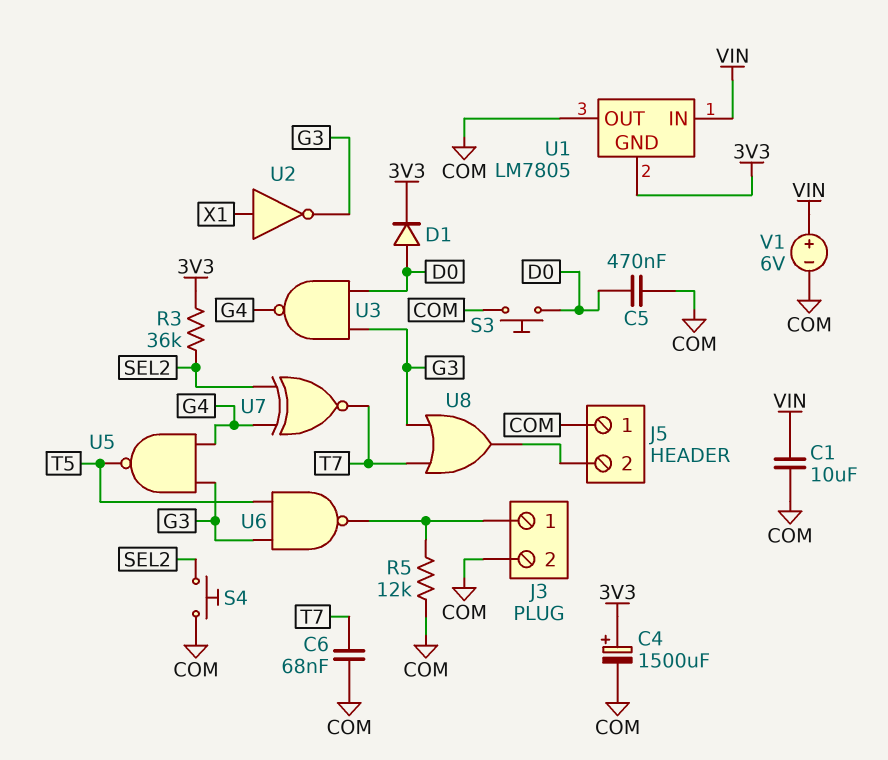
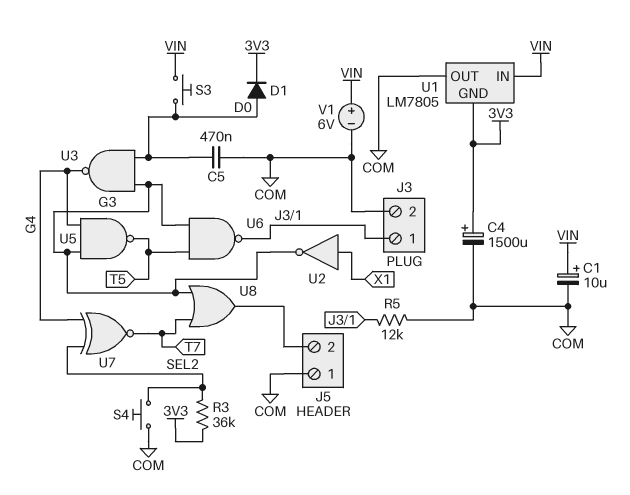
C1: 10uF (COM, VIN) -> 10uF (plus VIN, minus COM)
C6: 68nF (COM, T7) -> none
S3: button (COM, D0) -> button (D0, VIN)

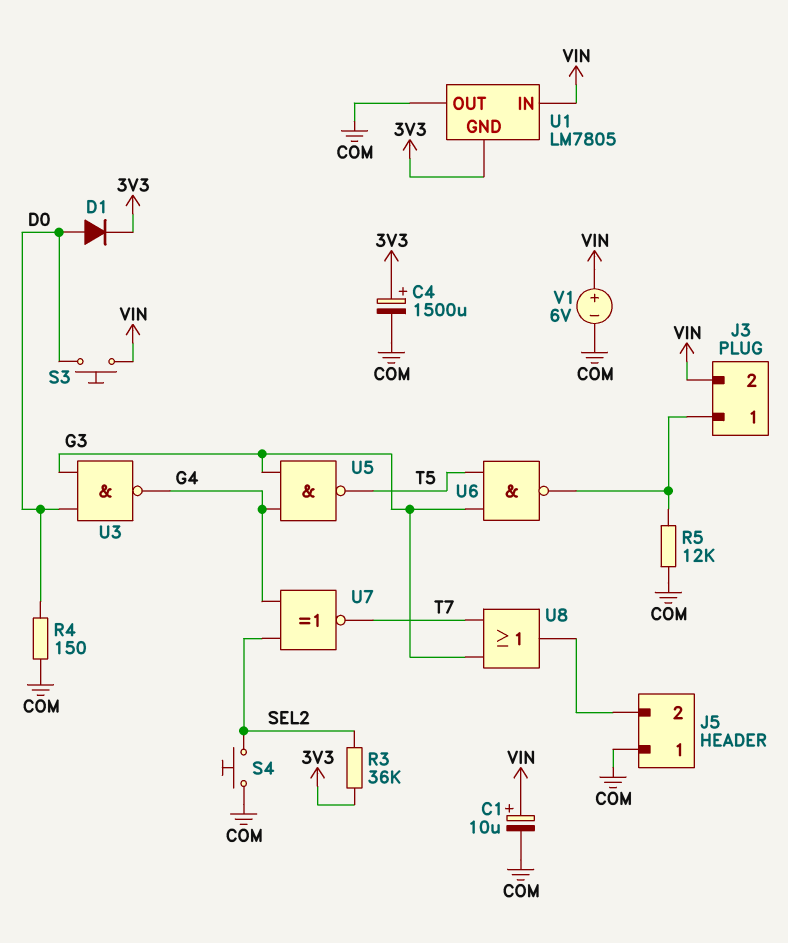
C5: 470nF (COM, D0) -> none
J3 pin 2: COM -> VIN
R4: none -> 150 (COM, D0)
U2: NOT (in X1, out G3) -> none

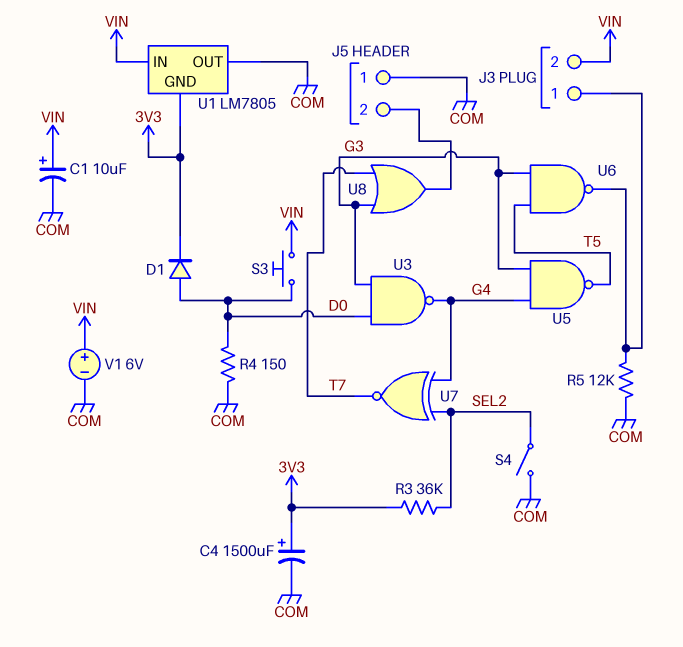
S4: button (COM, SEL2) -> switch (COM, SEL2)

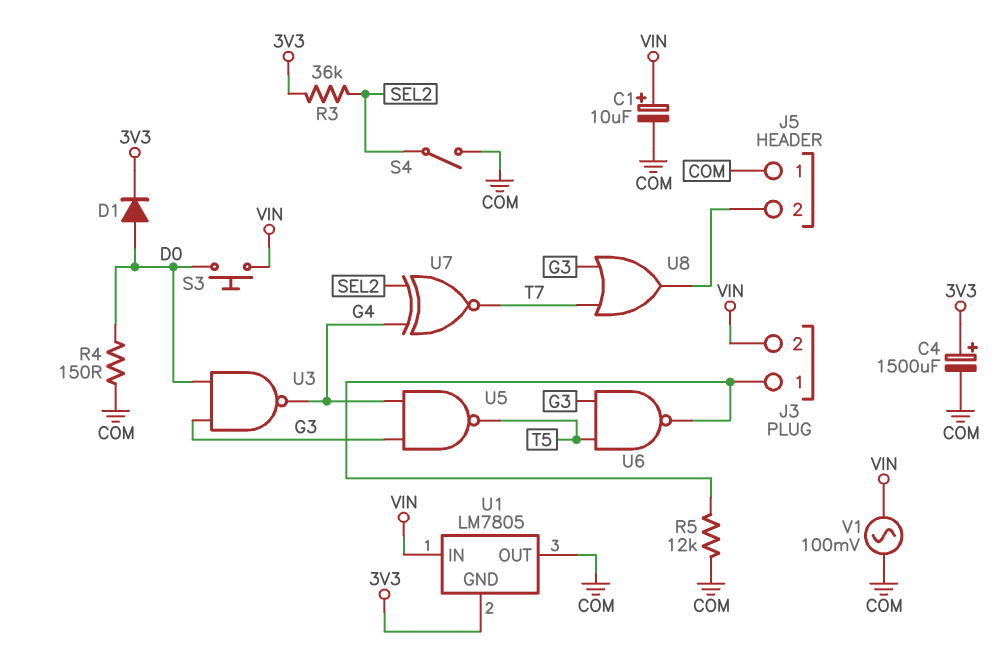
V1: 6V (plus VIN, minus COM) -> AC 100mV (COM, VIN)

